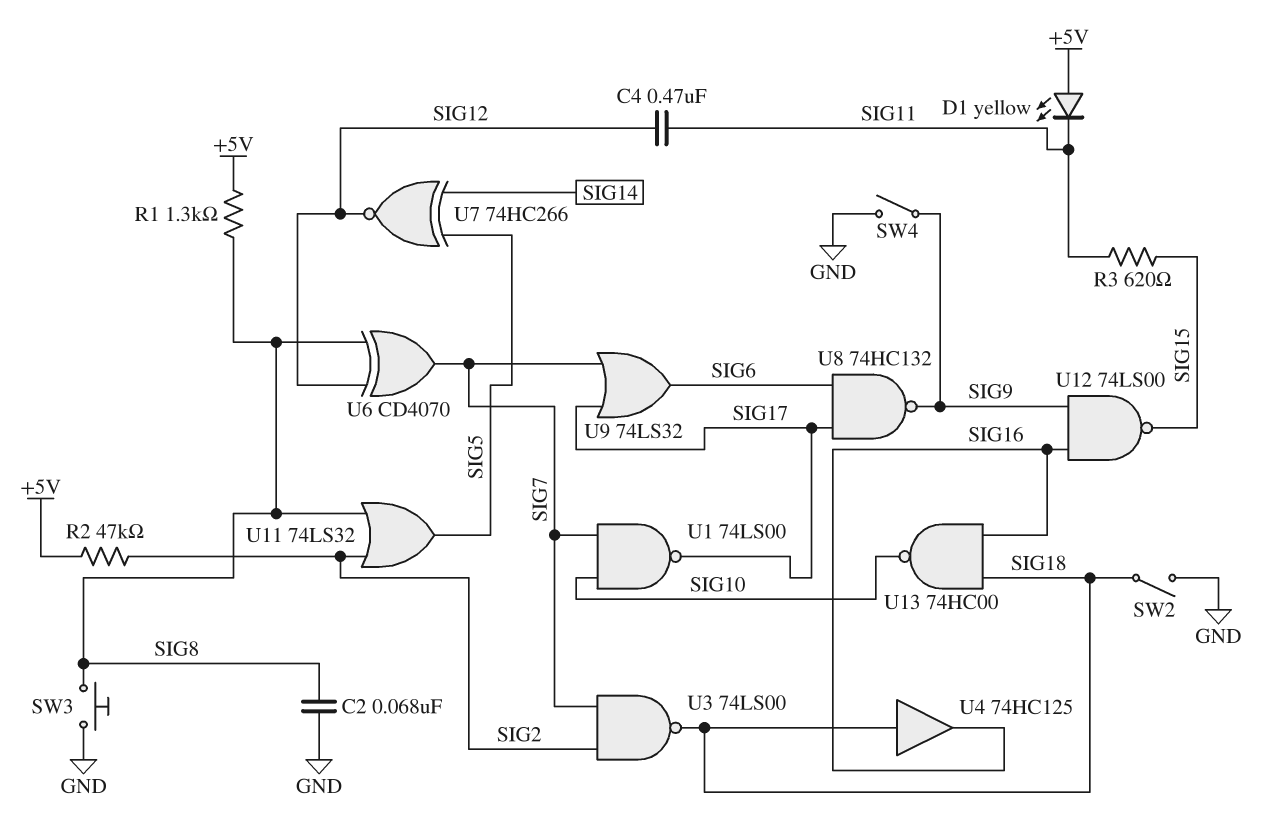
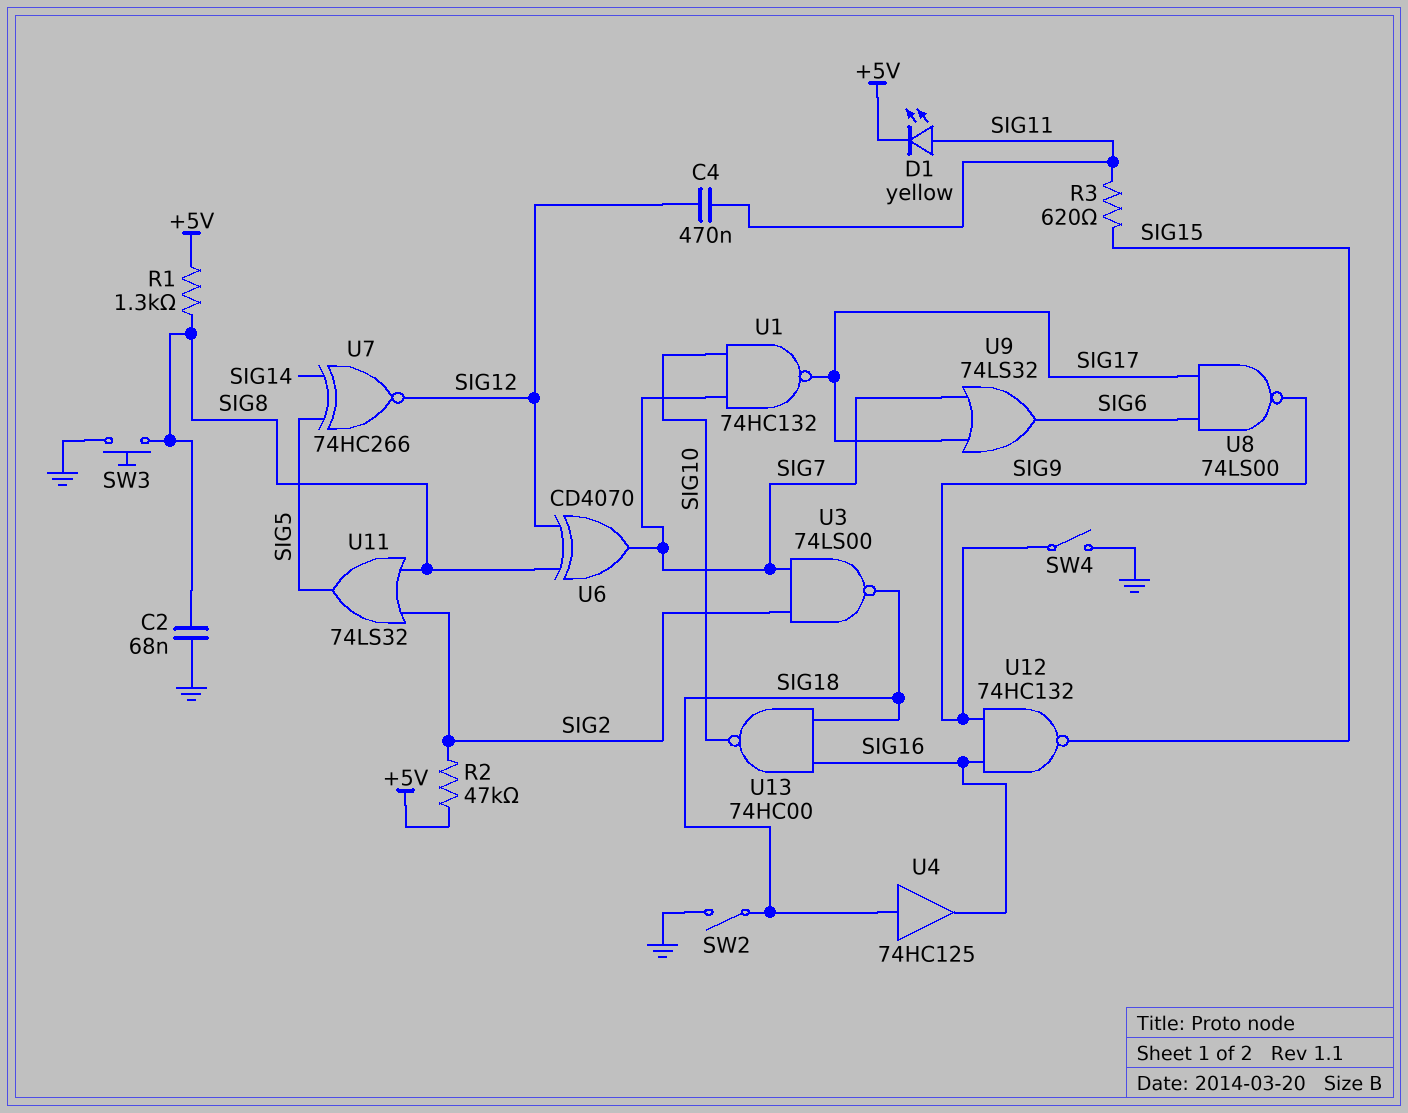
D1: LED yellow (A +5V, K SIG11) -> LED yellow (A SIG11, K +5V)
U1: NAND 74LS00 (in SIG7, in SIG10, out SIG17) -> NAND 74HC132 (in SIG7, in SIG10, out SIG17)
U8: NAND 74HC132 (in SIG6, in SIG17, out SIG9) -> NAND 74LS00 (in SIG6, in SIG17, out SIG9)
U12: NAND 74LS00 (in SIG9, in SIG16, out SIG15) -> NAND 74HC132 (in SIG9, in SIG16, out SIG15)

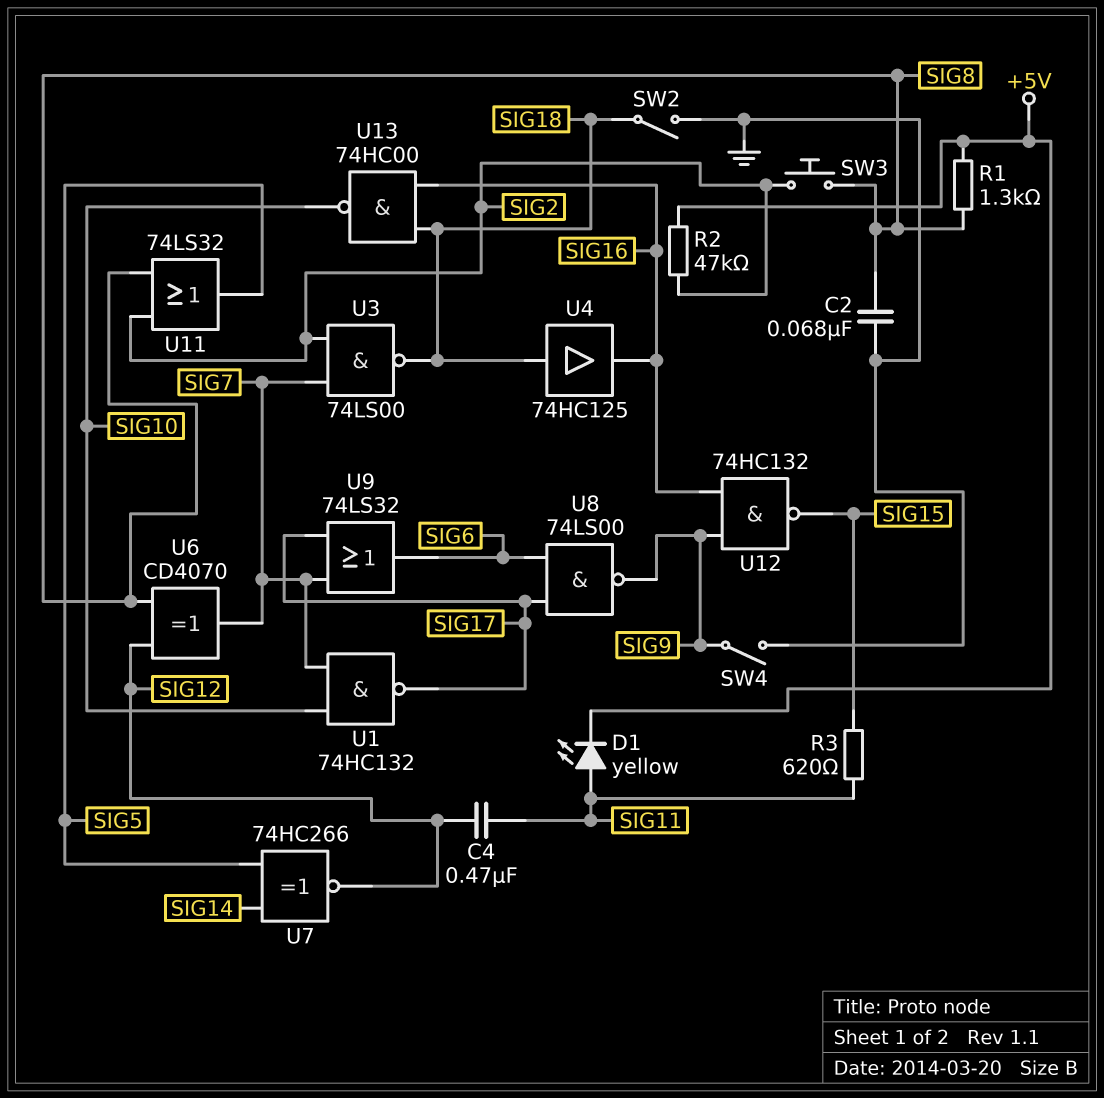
SW3: button (GND, SIG8) -> button (SIG2, SIG8)

